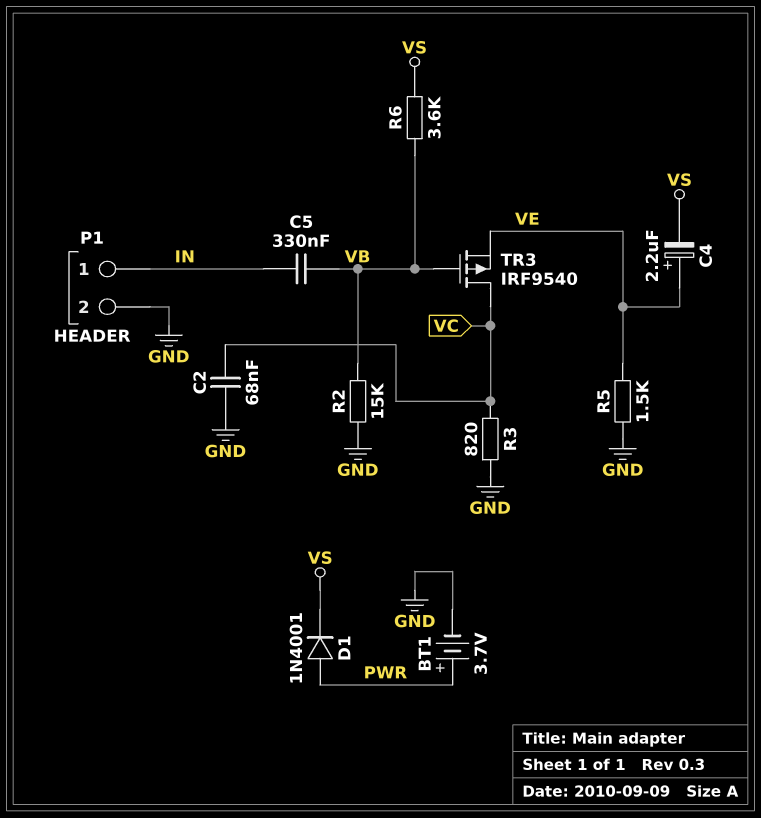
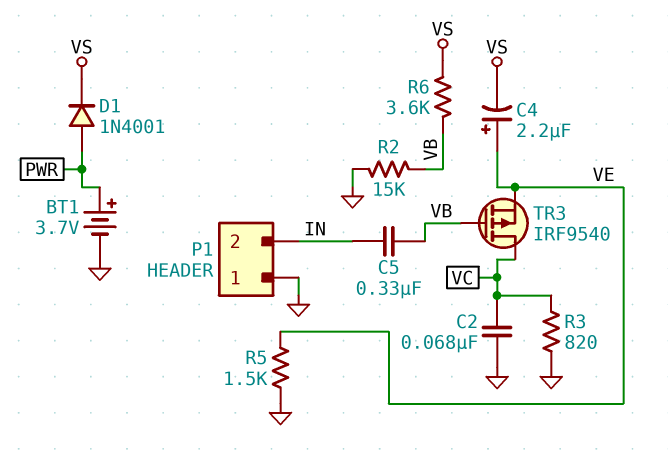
P1 pin 1: IN -> GND
P1 pin 2: GND -> IN

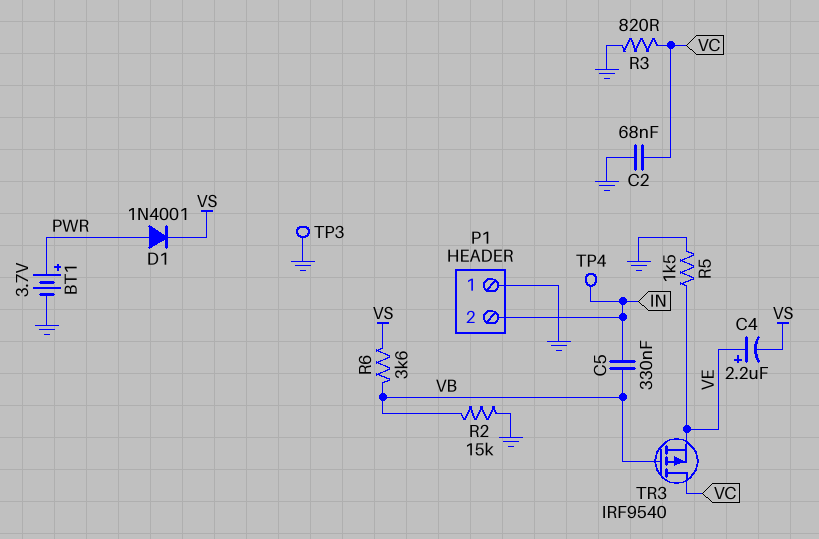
TP3: none -> test point (GND)
TP4: none -> test point (IN)

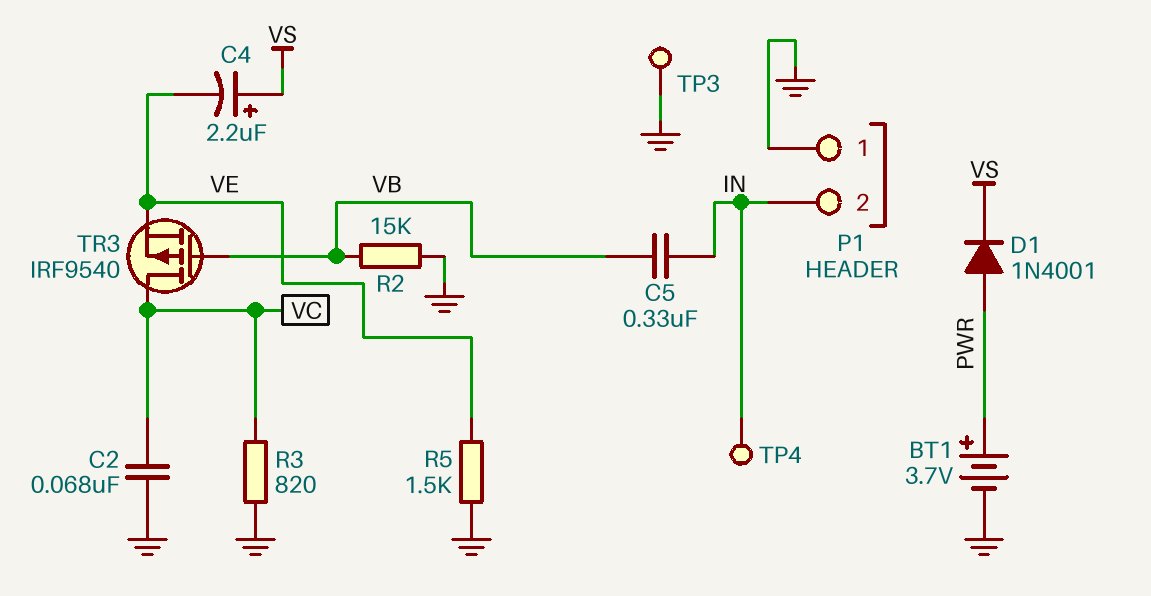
C4: 2.2uF (plus VE, minus VS) -> 2.2uF (plus VS, minus VE)
R6: 3.6k (VB, VS) -> none

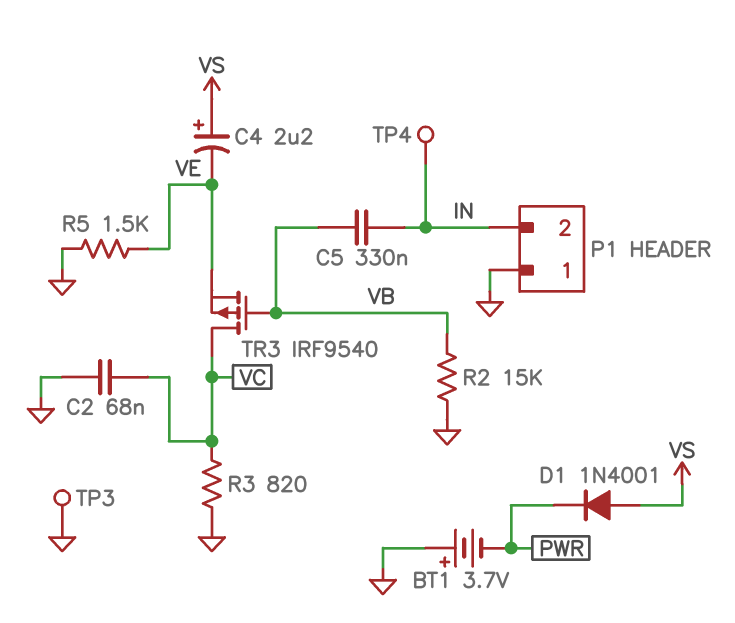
BT1: 3.7V (plus PWR, minus GND) -> 3.7V (plus GND, minus PWR)
D1: diode 1N4001 (A PWR, K VS) -> diode 1N4001 (A VS, K PWR)

